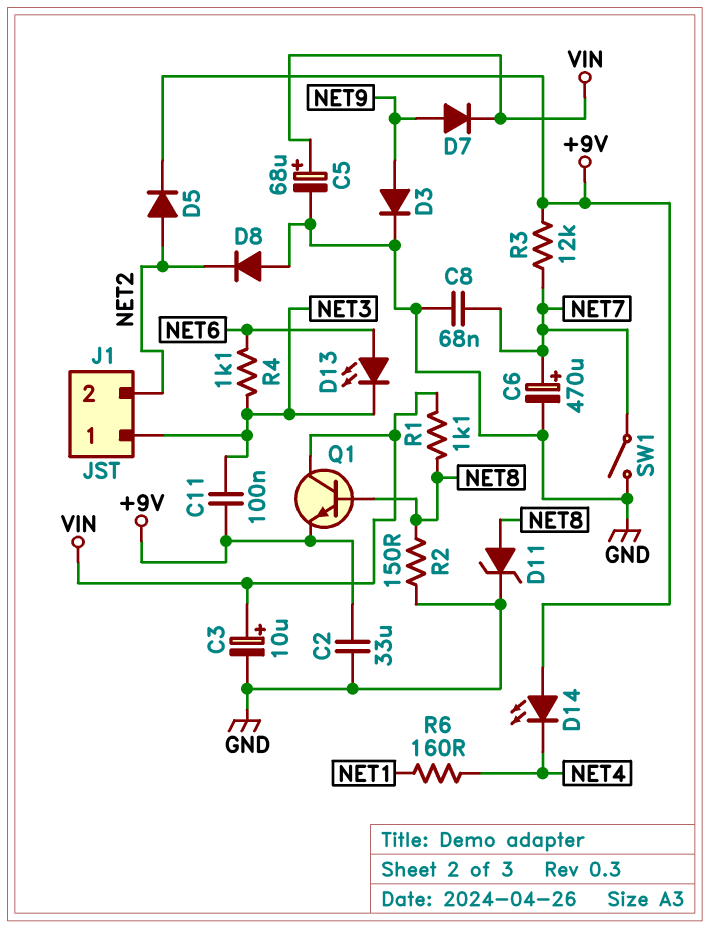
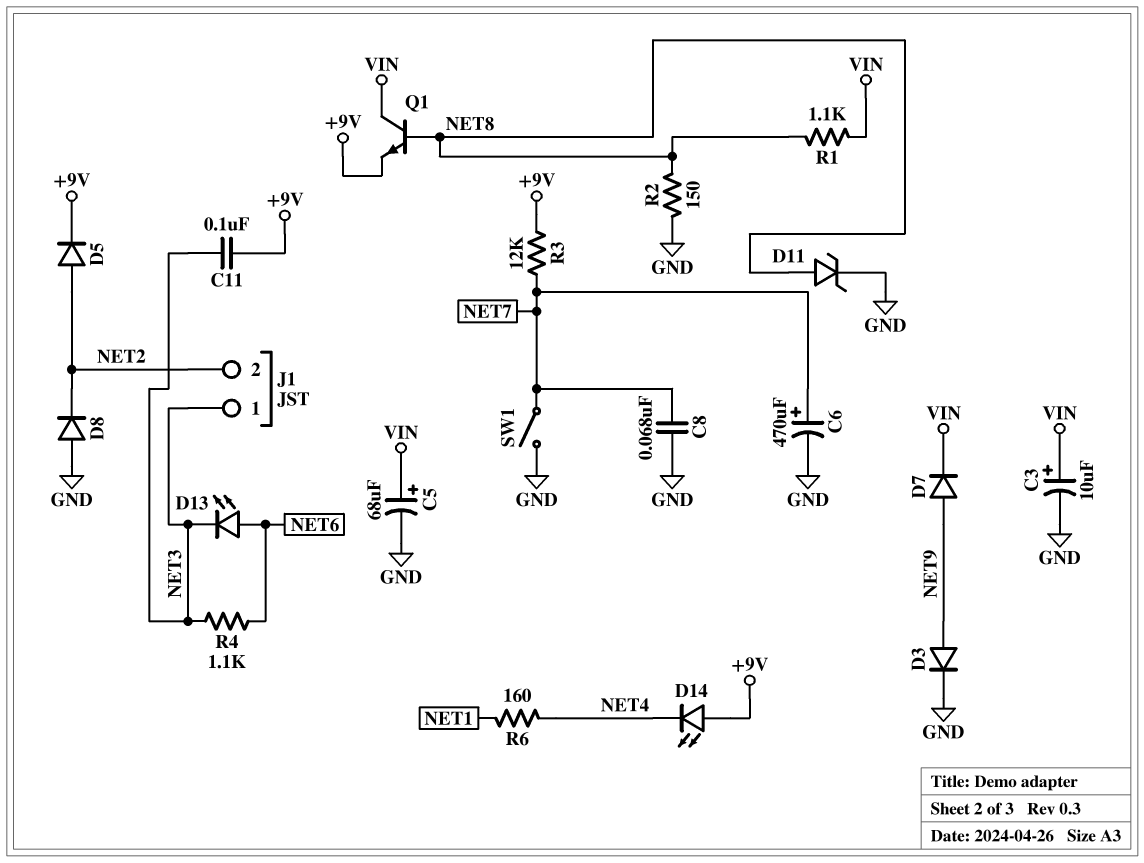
C2: 33uF (+9V, GND) -> none

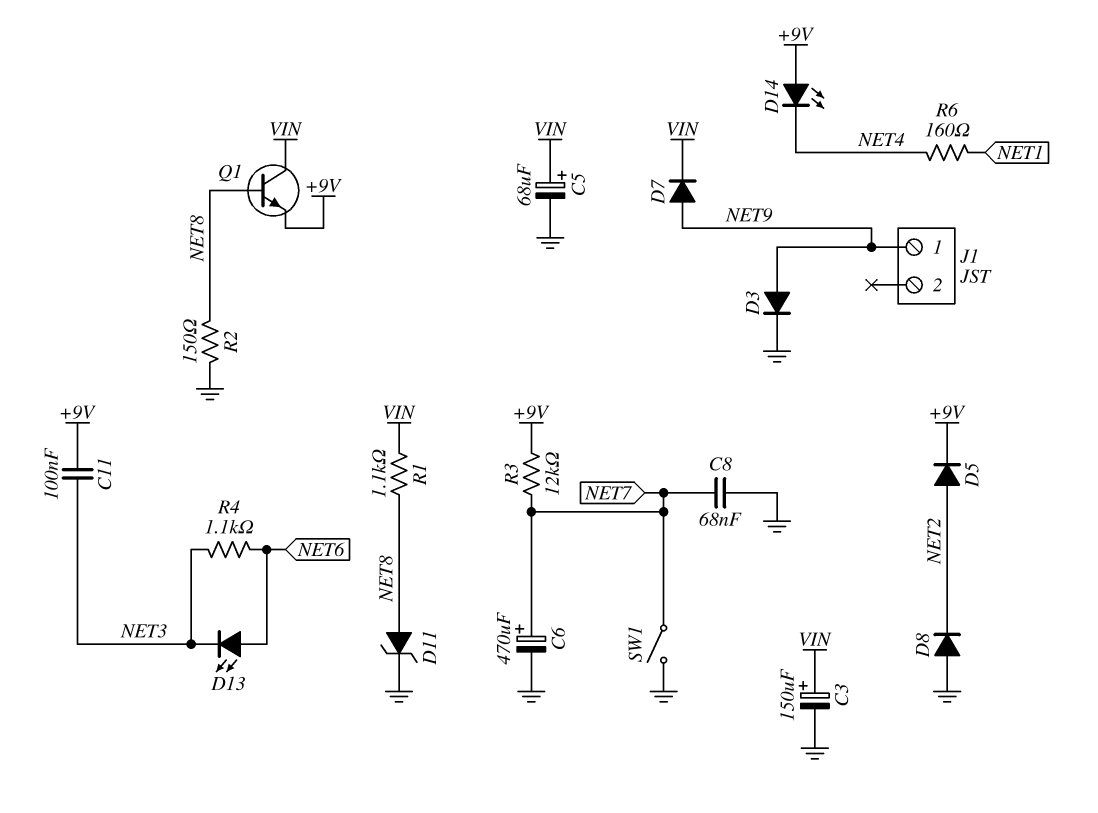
C3: 10uF (plus VIN, minus GND) -> 150uF (plus VIN, minus GND)
J1 pin 1: NET3 -> NET9
J1 pin 2: NET2 -> none

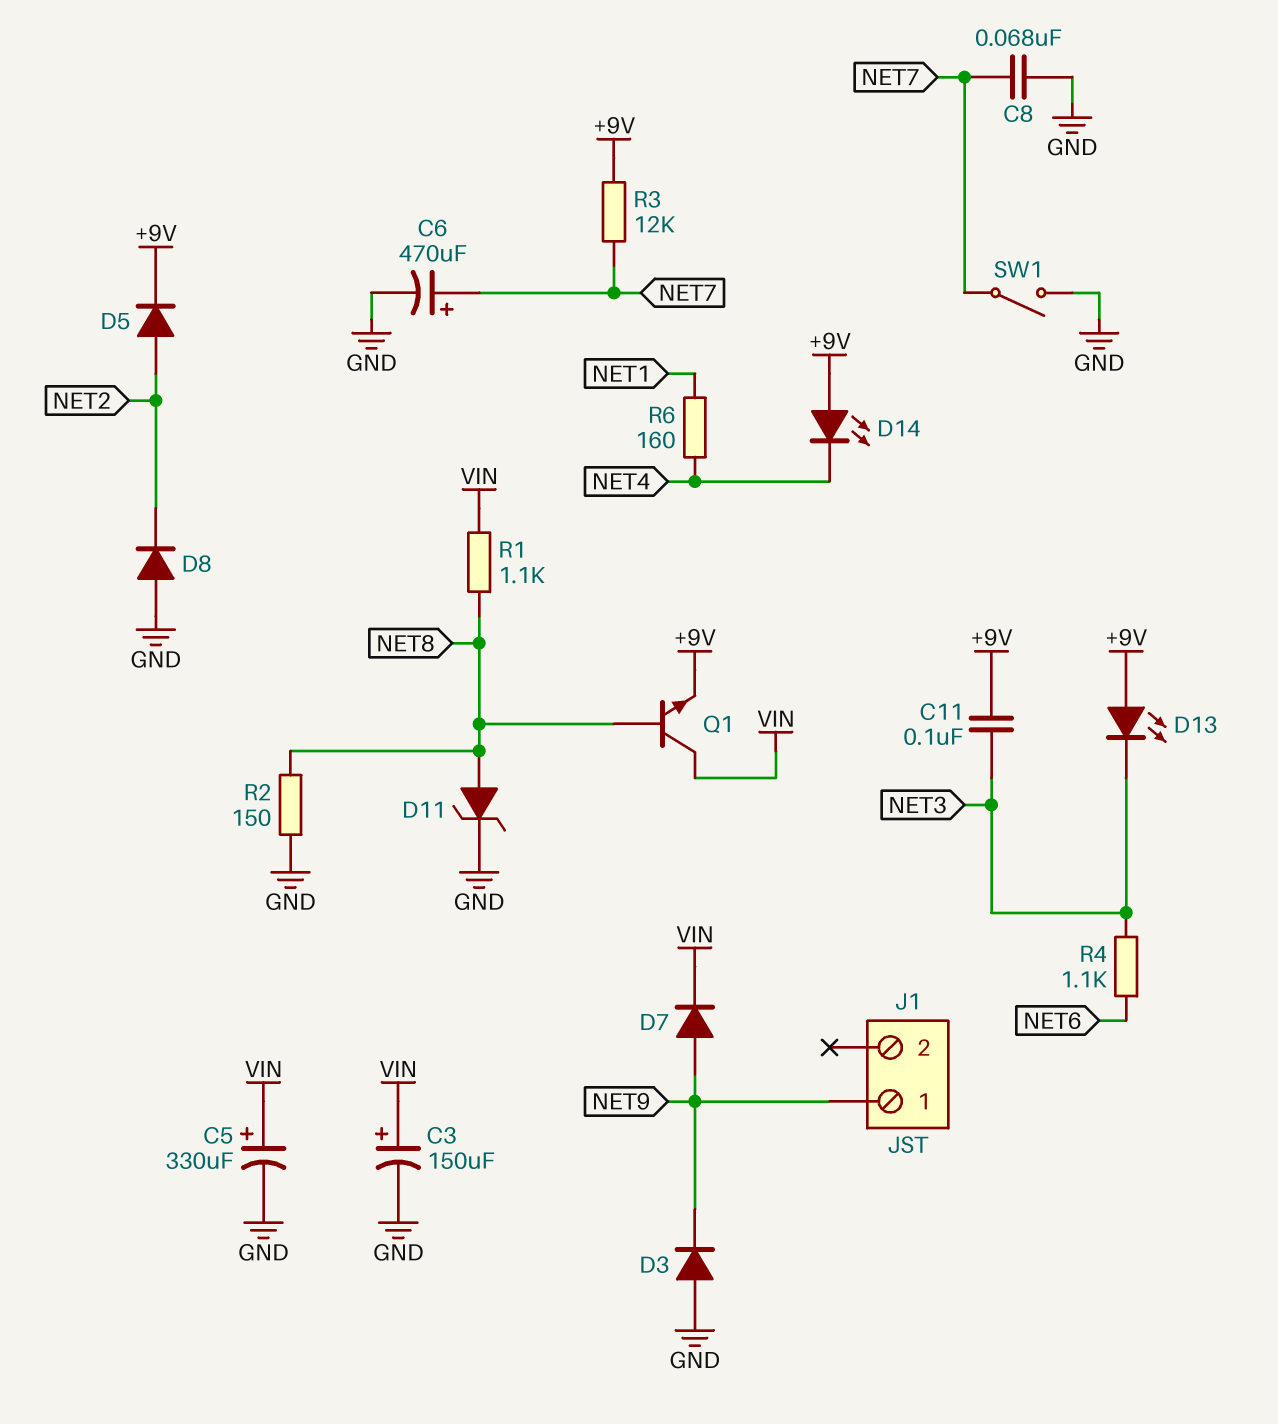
C5: 68uF (plus VIN, minus GND) -> 330uF (plus VIN, minus GND)
D3: diode (A NET9, K GND) -> diode (A GND, K NET9)
D13: LED (A NET6, K NET3) -> LED (A +9V, K NET3)

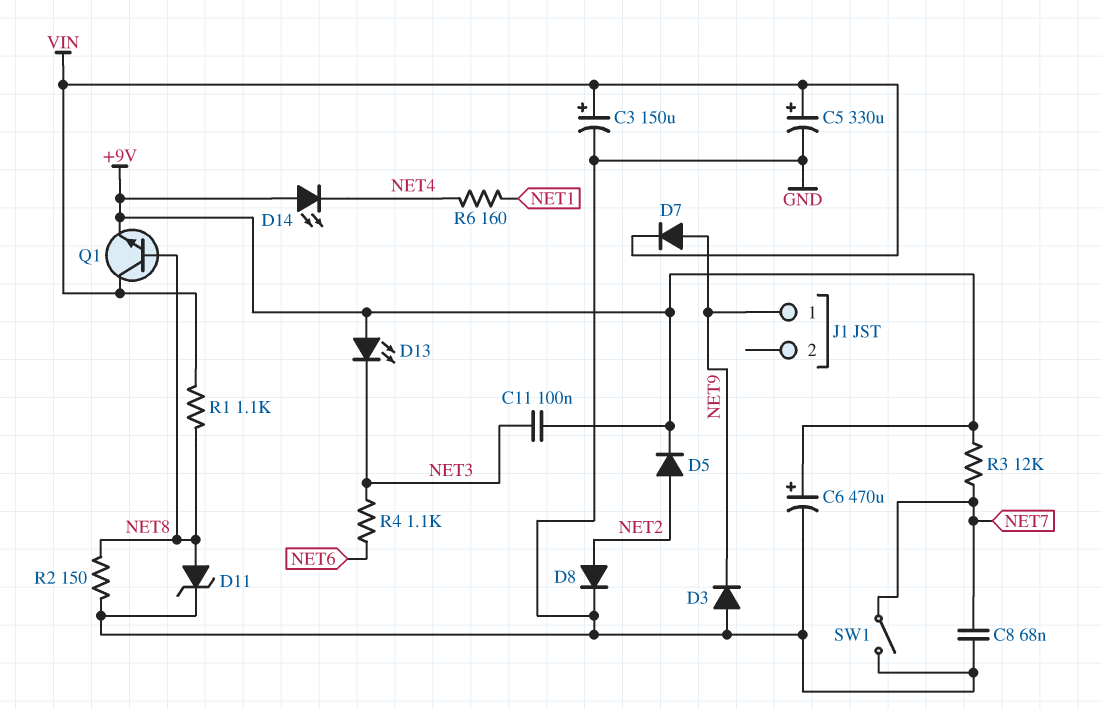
C6: 470uF (plus NET7, minus GND) -> 470uF (plus +9V, minus GND)
D8: diode (A GND, K NET2) -> diode (A NET2, K GND)

